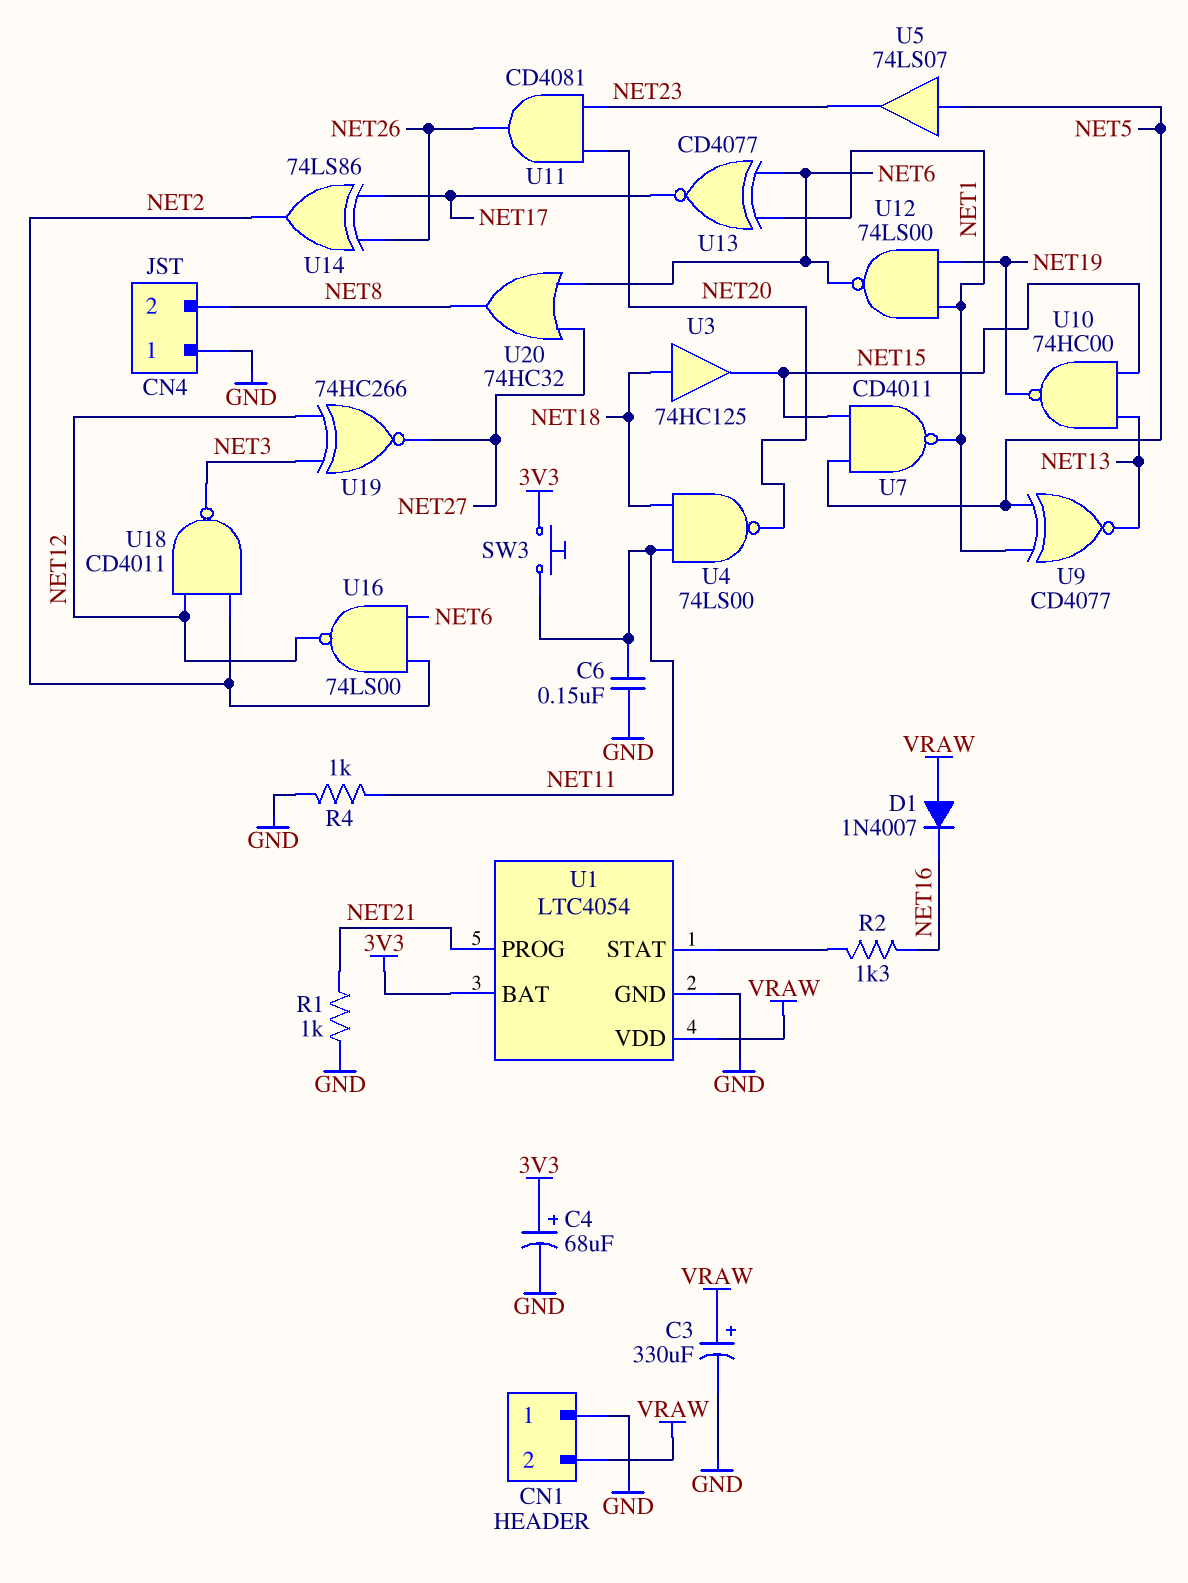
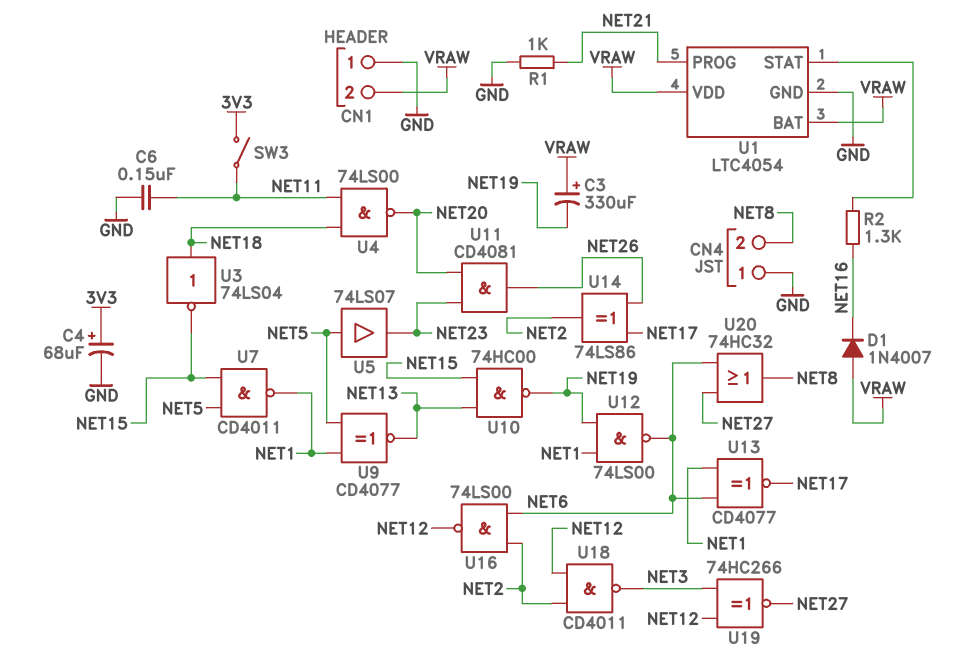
C3: 330uF (plus VRAW, minus GND) -> 330uF (plus VRAW, minus NET19)
R4: 1k (GND, NET11) -> none
SW3: button (3V3, NET11) -> switch (3V3, NET11)
U1 pin BAT: 3V3 -> VRAW
U3: buffer 74HC125 (in NET18, out NET15) -> NOT 74LS04 (in NET18, out NET15)

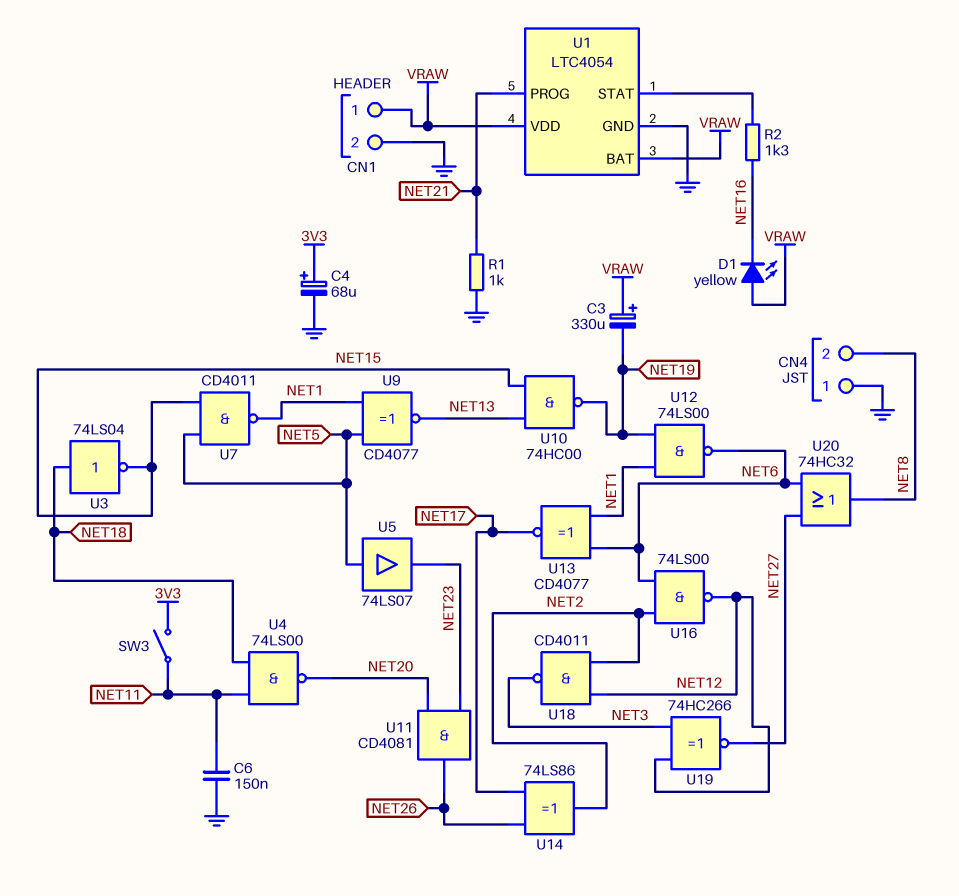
CN1 pin 1: GND -> VRAW
CN1 pin 2: VRAW -> GND
D1: diode 1N4007 (A VRAW, K NET16) -> LED yellow (A VRAW, K NET16)

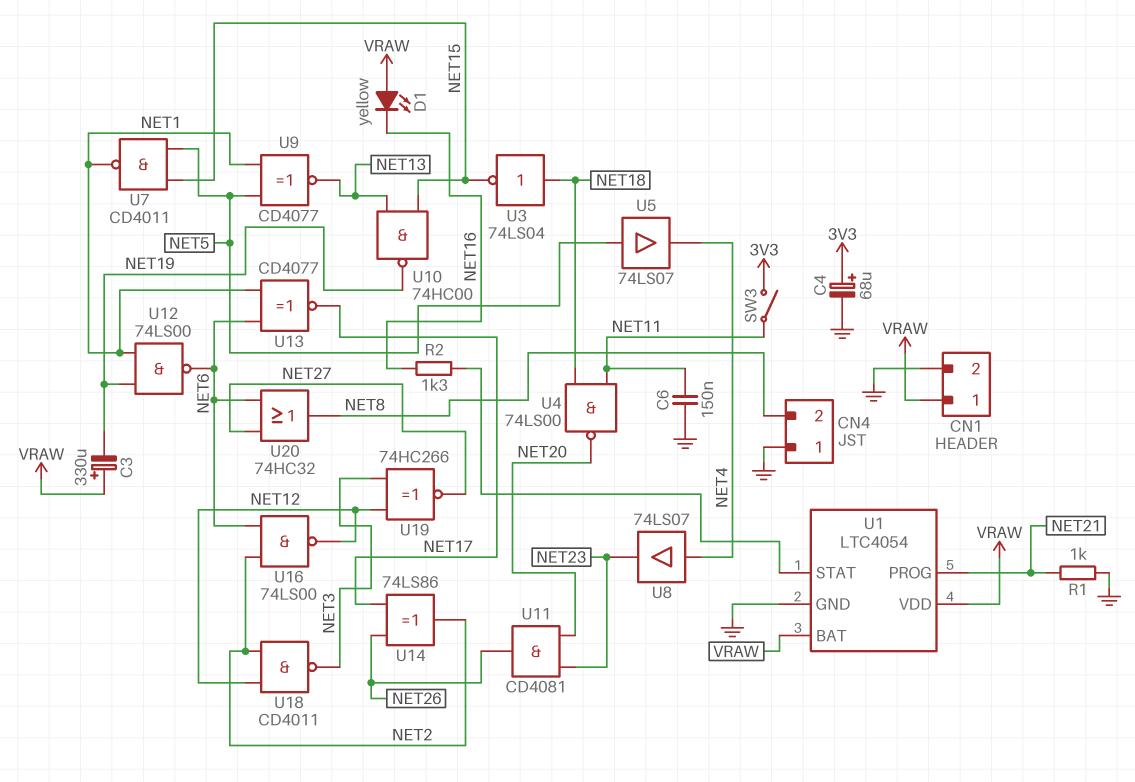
U5: buffer 74LS07 (in NET5, out NET23) -> buffer 74LS07 (in NET5, out NET4)
U8: none -> buffer 74LS07 (in NET4, out NET23)

